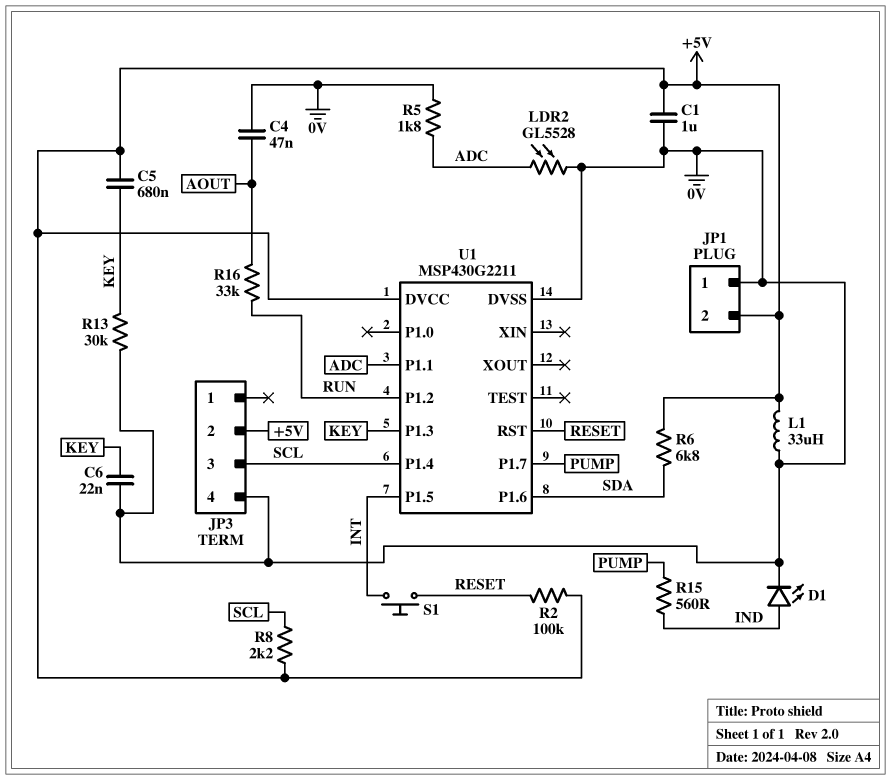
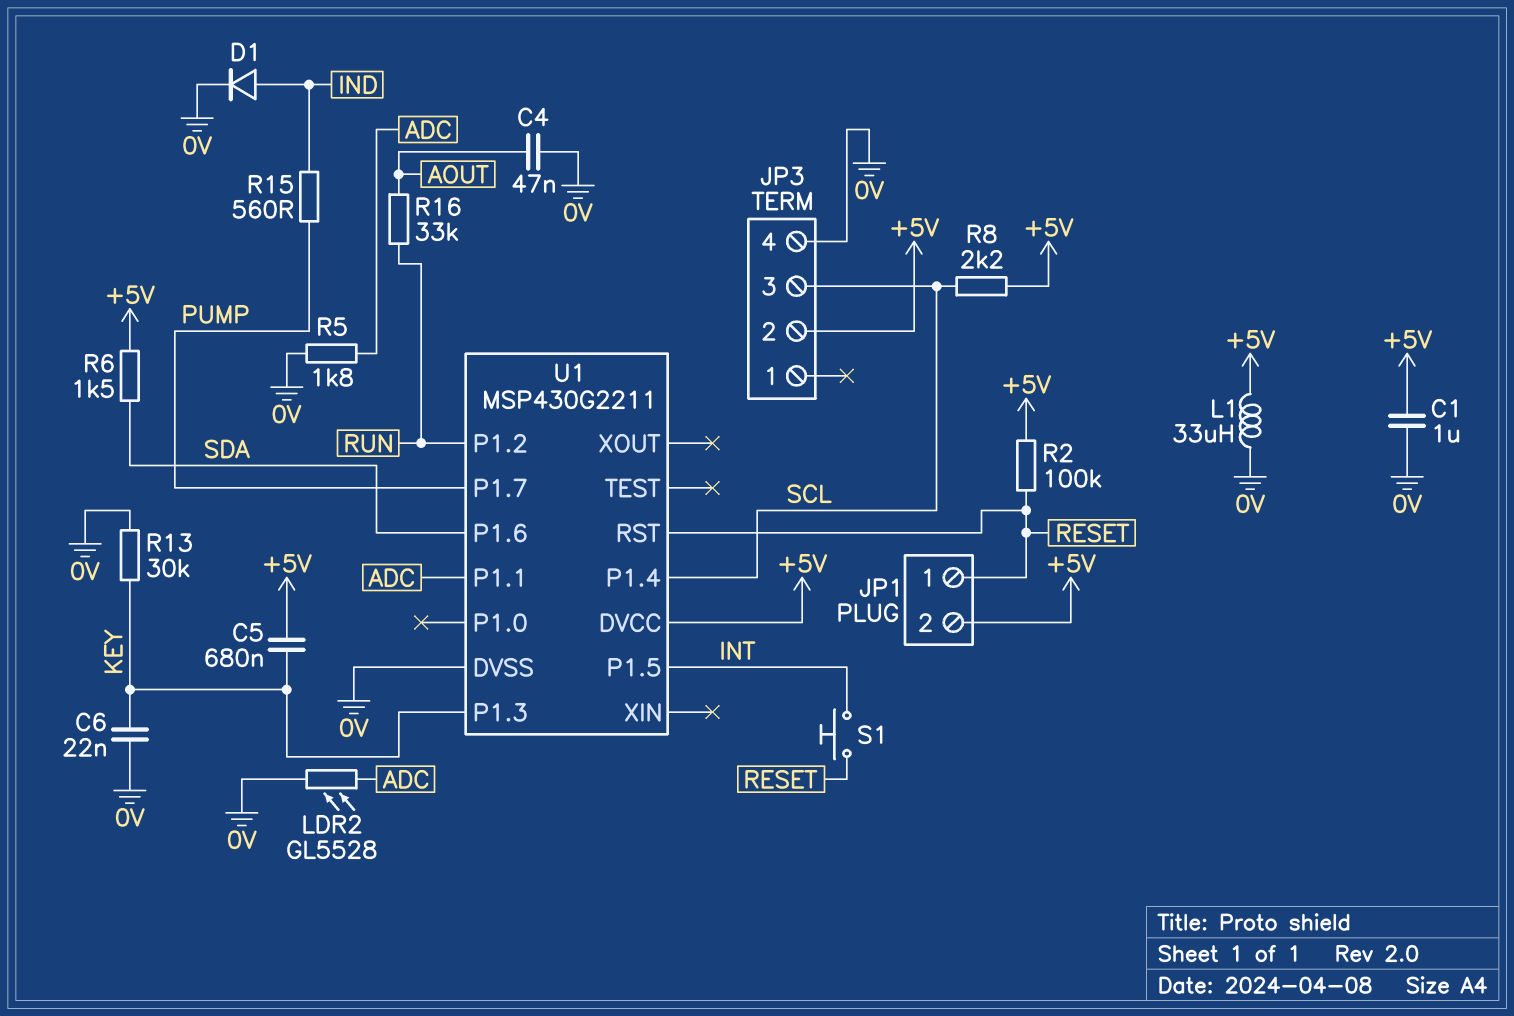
D1: LED (A IND, K 0V) -> diode (A IND, K 0V)
JP1 pin 1: 0V -> RESET
R6: 6.8k (+5V, SDA) -> 1.5k (+5V, SDA)

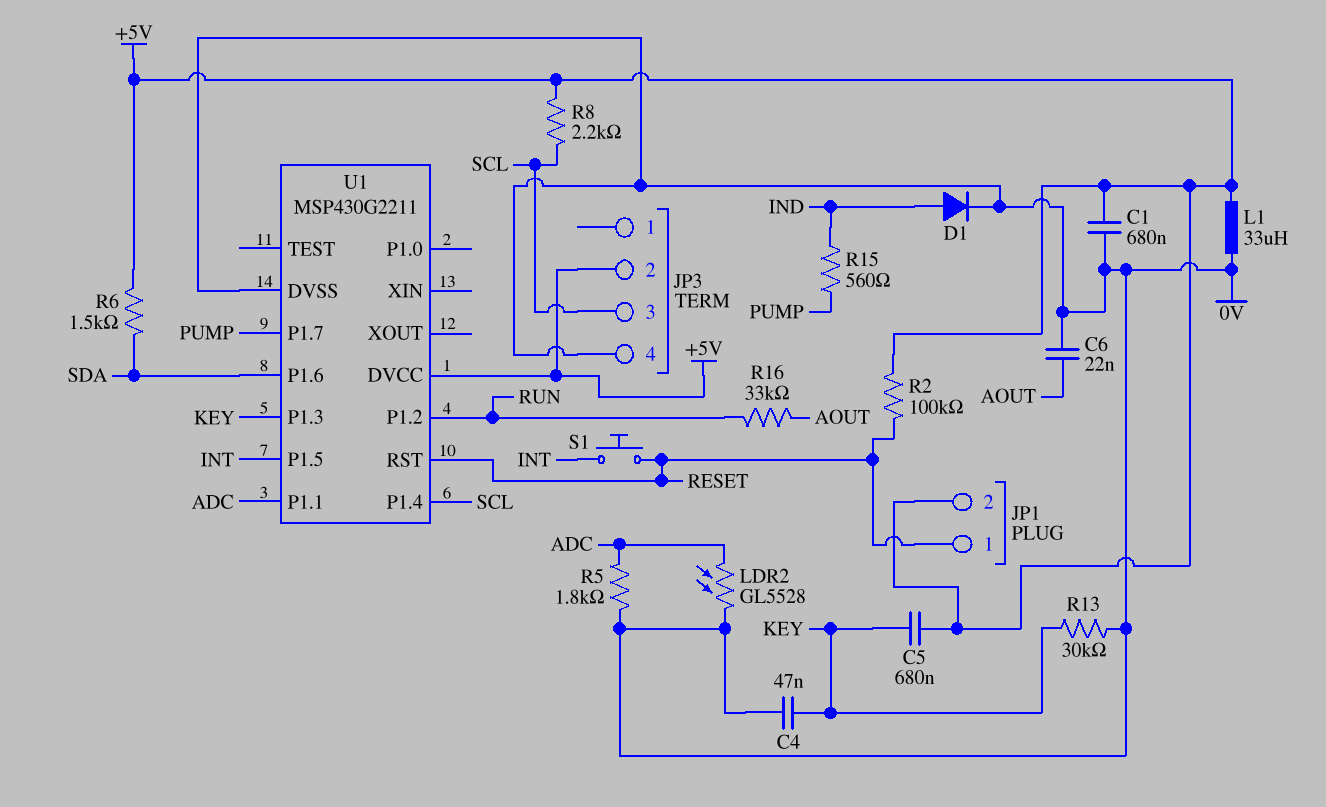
C1: 1uF (+5V, 0V) -> 680nF (+5V, 0V)
C4: 47nF (0V, AOUT) -> 47nF (0V, KEY)
C6: 22nF (0V, KEY) -> 22nF (0V, AOUT)

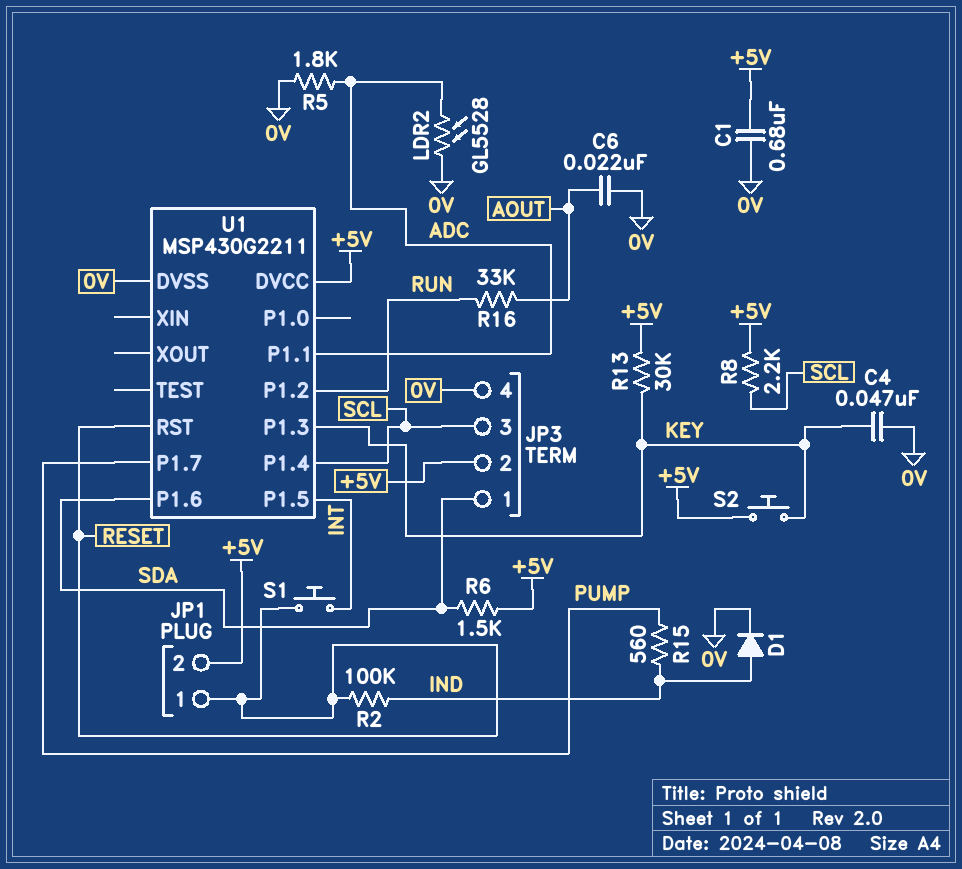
C5: 680nF (+5V, KEY) -> none
JP3 pin 1: none -> SDA
L1: 33uH (+5V, 0V) -> none
R2: 100k (+5V, RESET) -> 100k (IND, RESET)
R13: 30k (0V, KEY) -> 30k (+5V, KEY)
S2: none -> button (+5V, KEY)

